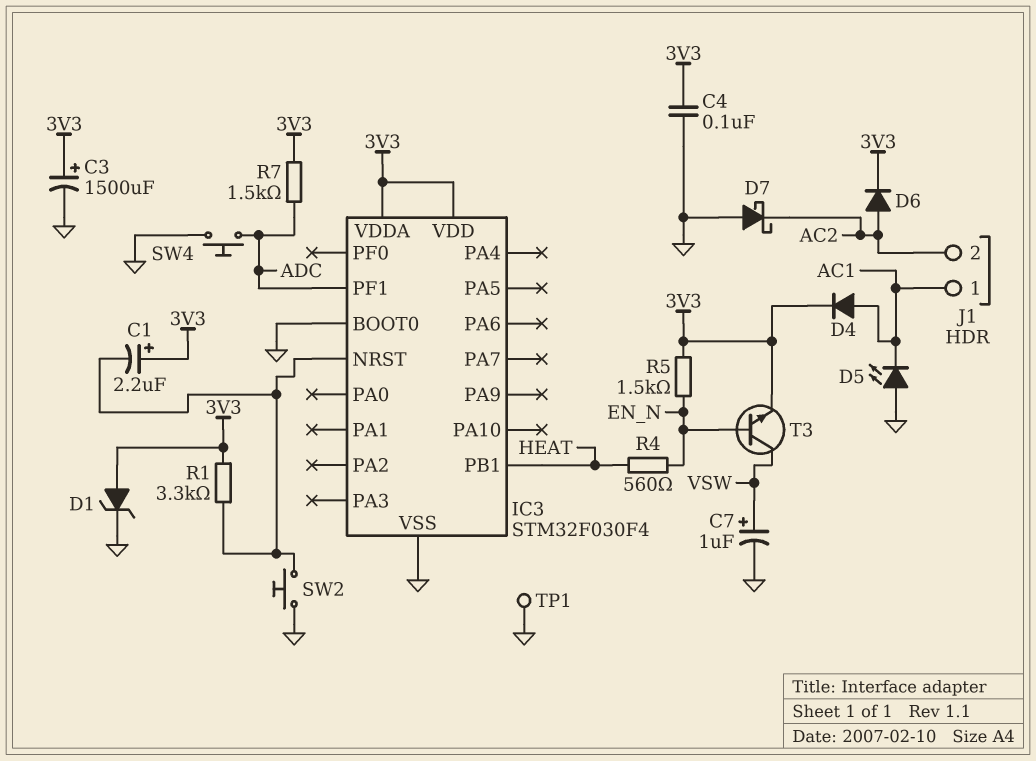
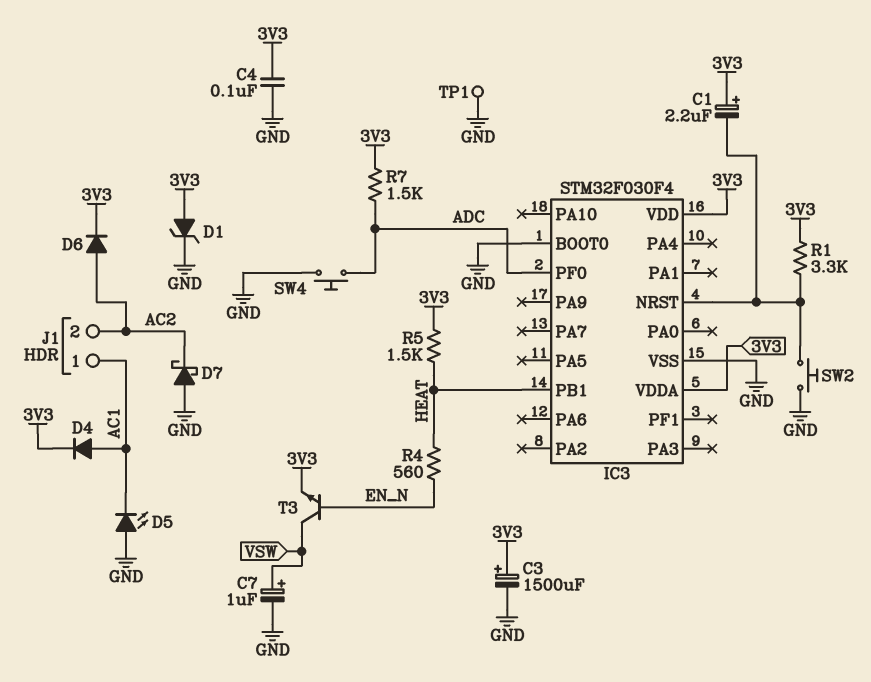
IC3 pin PF0: none -> ADC
IC3 pin PF1: ADC -> none
R5: 1.5k (3V3, EN_N) -> 1.5k (3V3, HEAT)

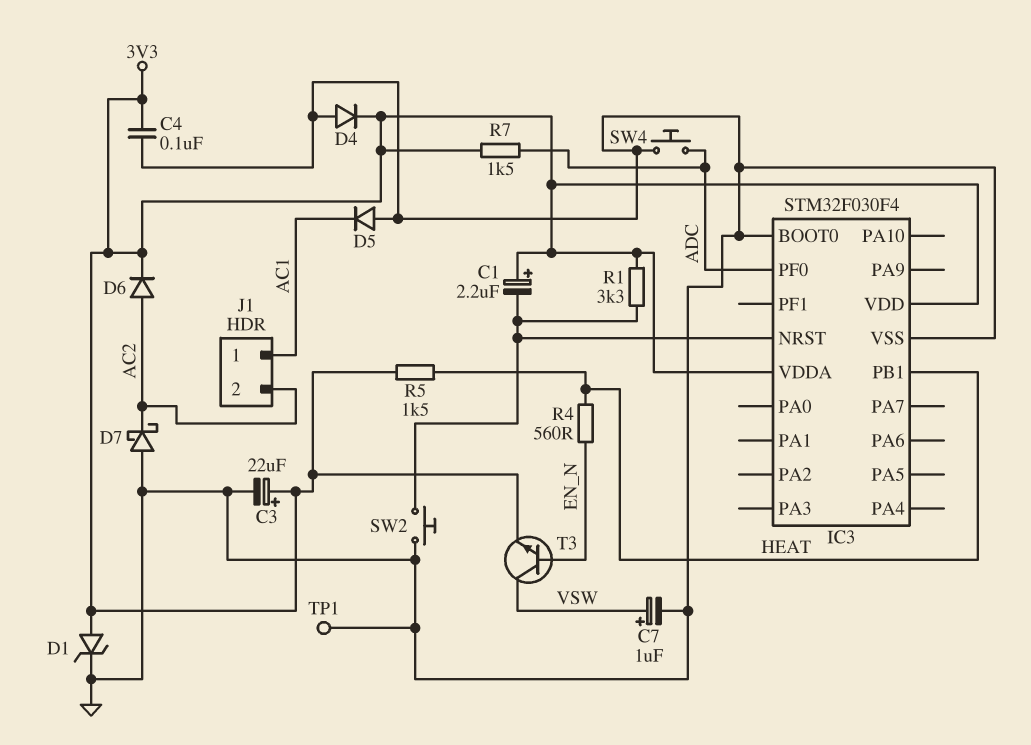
C3: 1500uF (plus 3V3, minus GND) -> 22uF (plus 3V3, minus GND)
D4: diode (A AC1, K 3V3) -> diode (A GND, K 3V3)
D5: LED (A GND, K AC1) -> diode (A GND, K AC1)

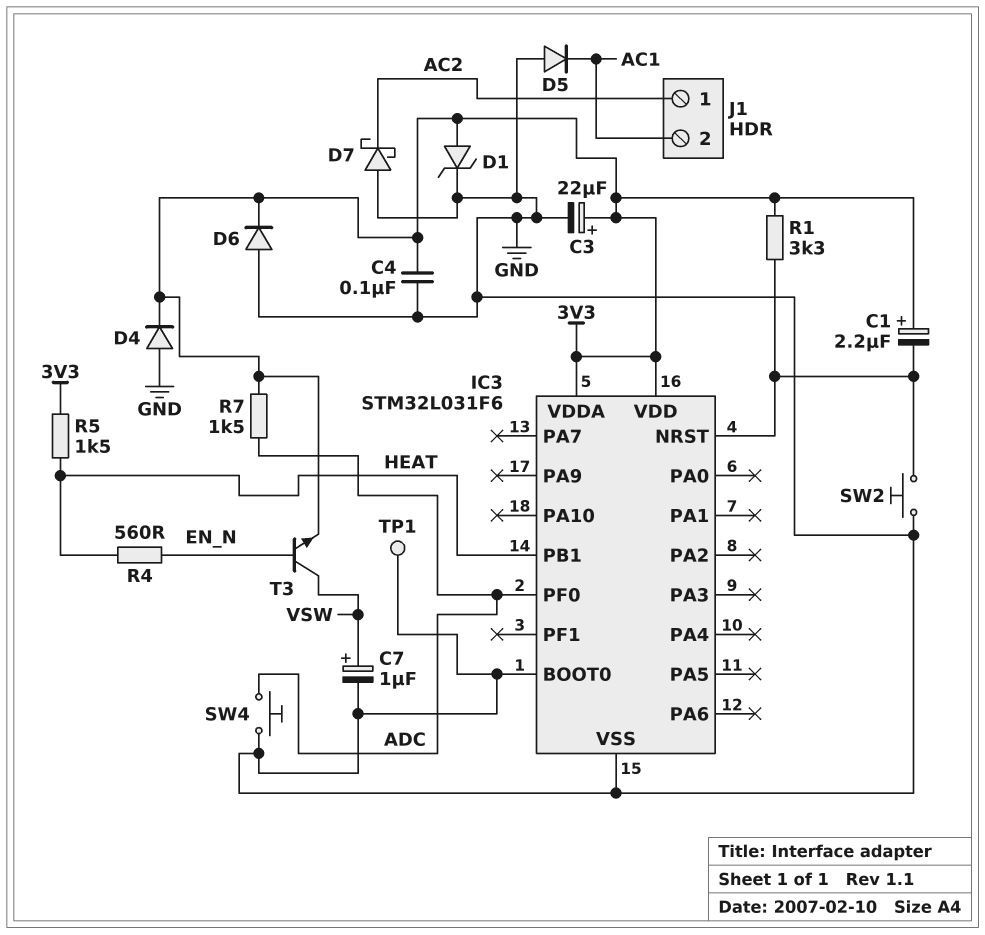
D6: diode (A AC2, K 3V3) -> diode (A GND, K 3V3)
IC3: STM32F030F4 -> STM32L031F6
J1 pin 1: AC1 -> AC2
J1 pin 2: AC2 -> AC1

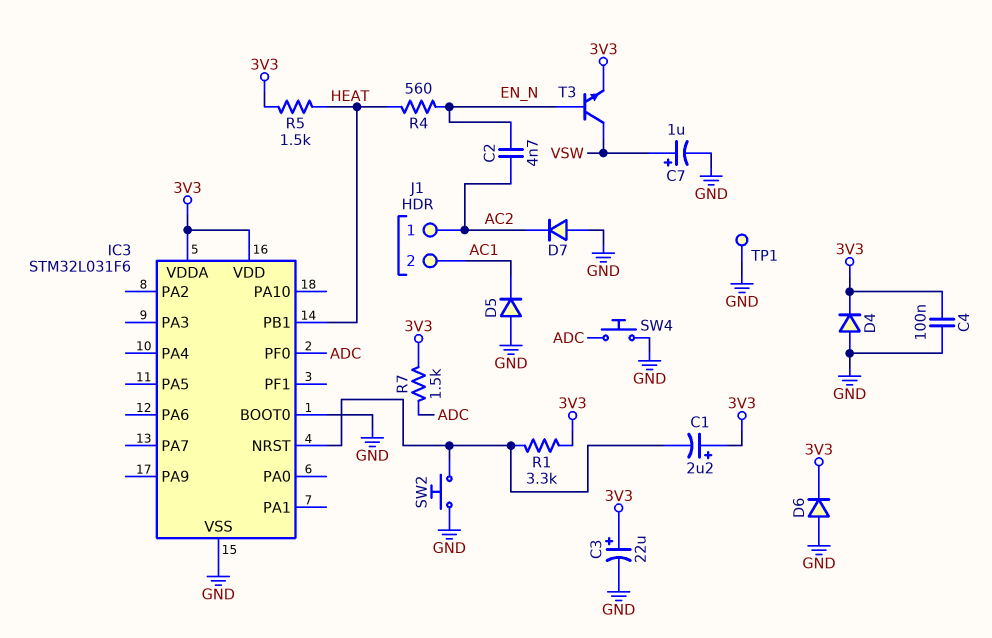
C2: none -> 4.7nF (AC2, EN_N)
D1: zener (A 3V3, K GND) -> none
D7: schottky (A GND, K AC2) -> diode (A GND, K AC2)

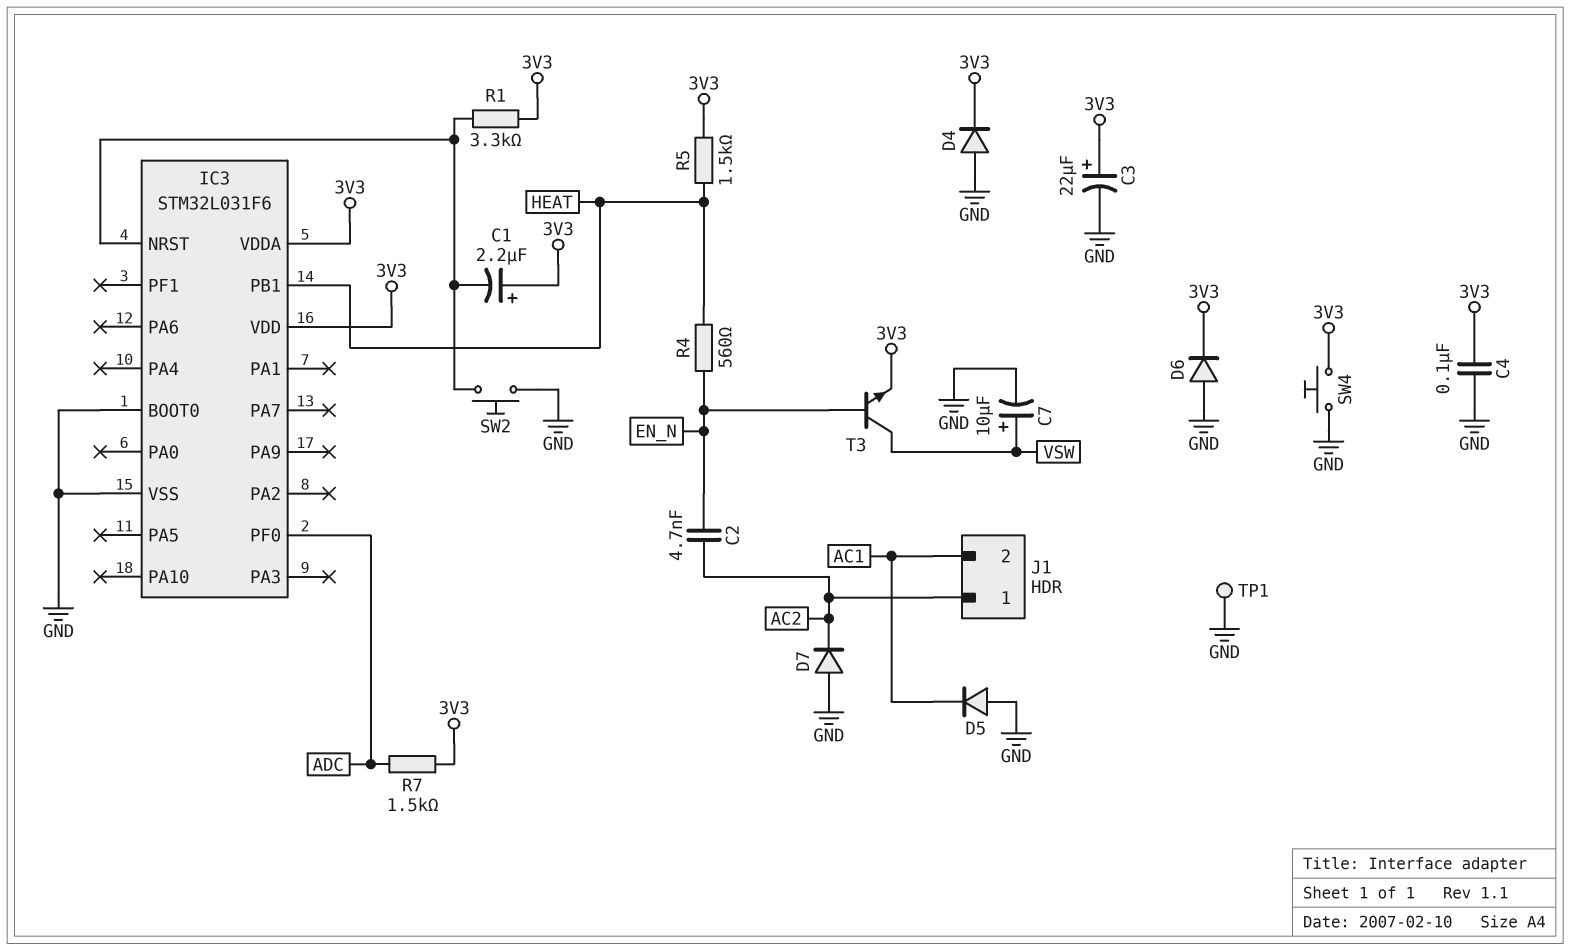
C7: 1uF (plus VSW, minus GND) -> 10uF (plus VSW, minus GND)
SW4: button (ADC, GND) -> button (3V3, GND)

